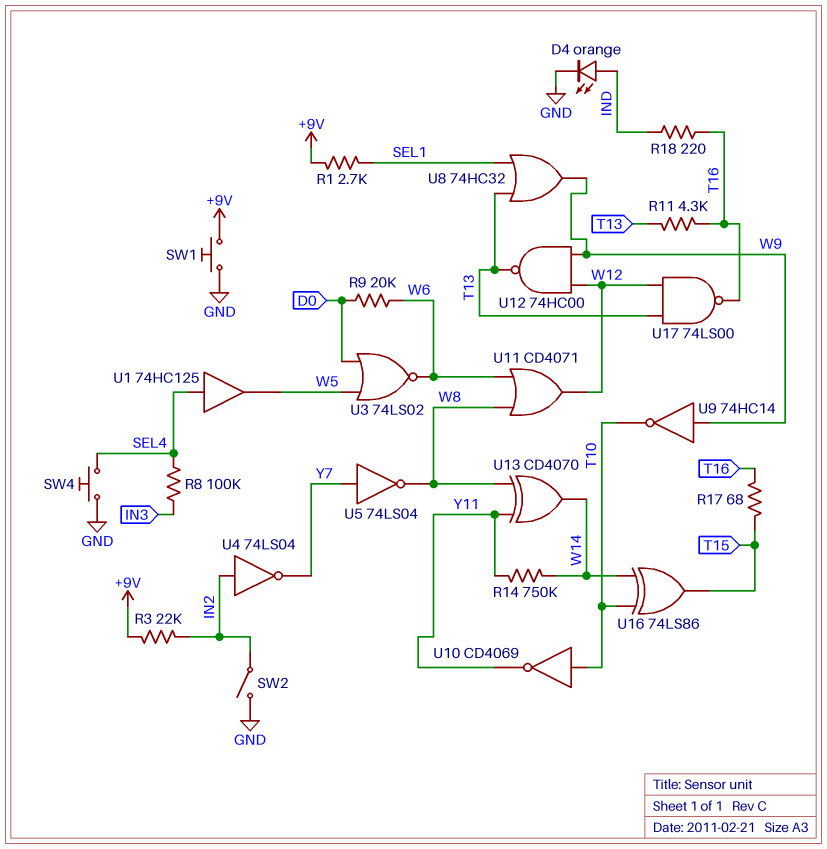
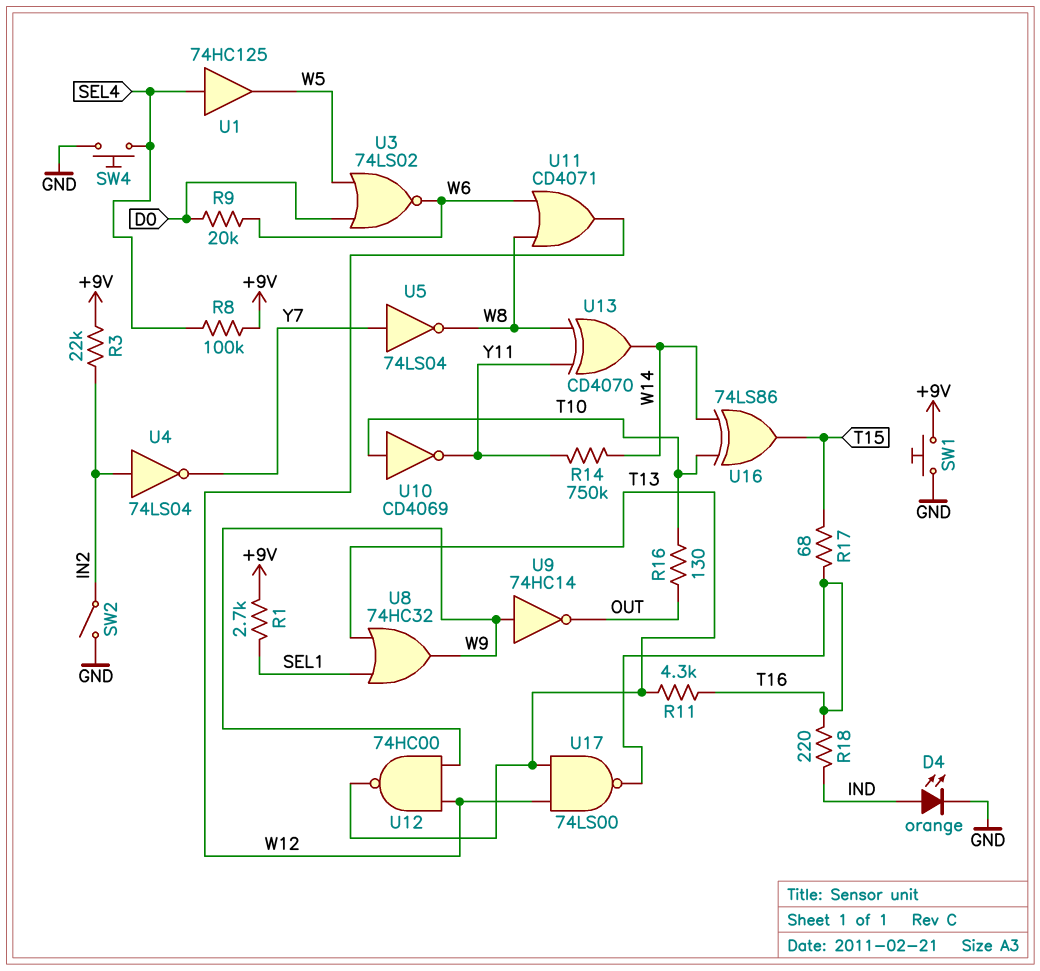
R8: 100k (IN3, SEL4) -> 100k (+9V, SEL4)
R16: none -> 130 (OUT, T10)
U9: NOT 74HC14 (in W9, out T10) -> NOT 74HC14 (in W9, out OUT)

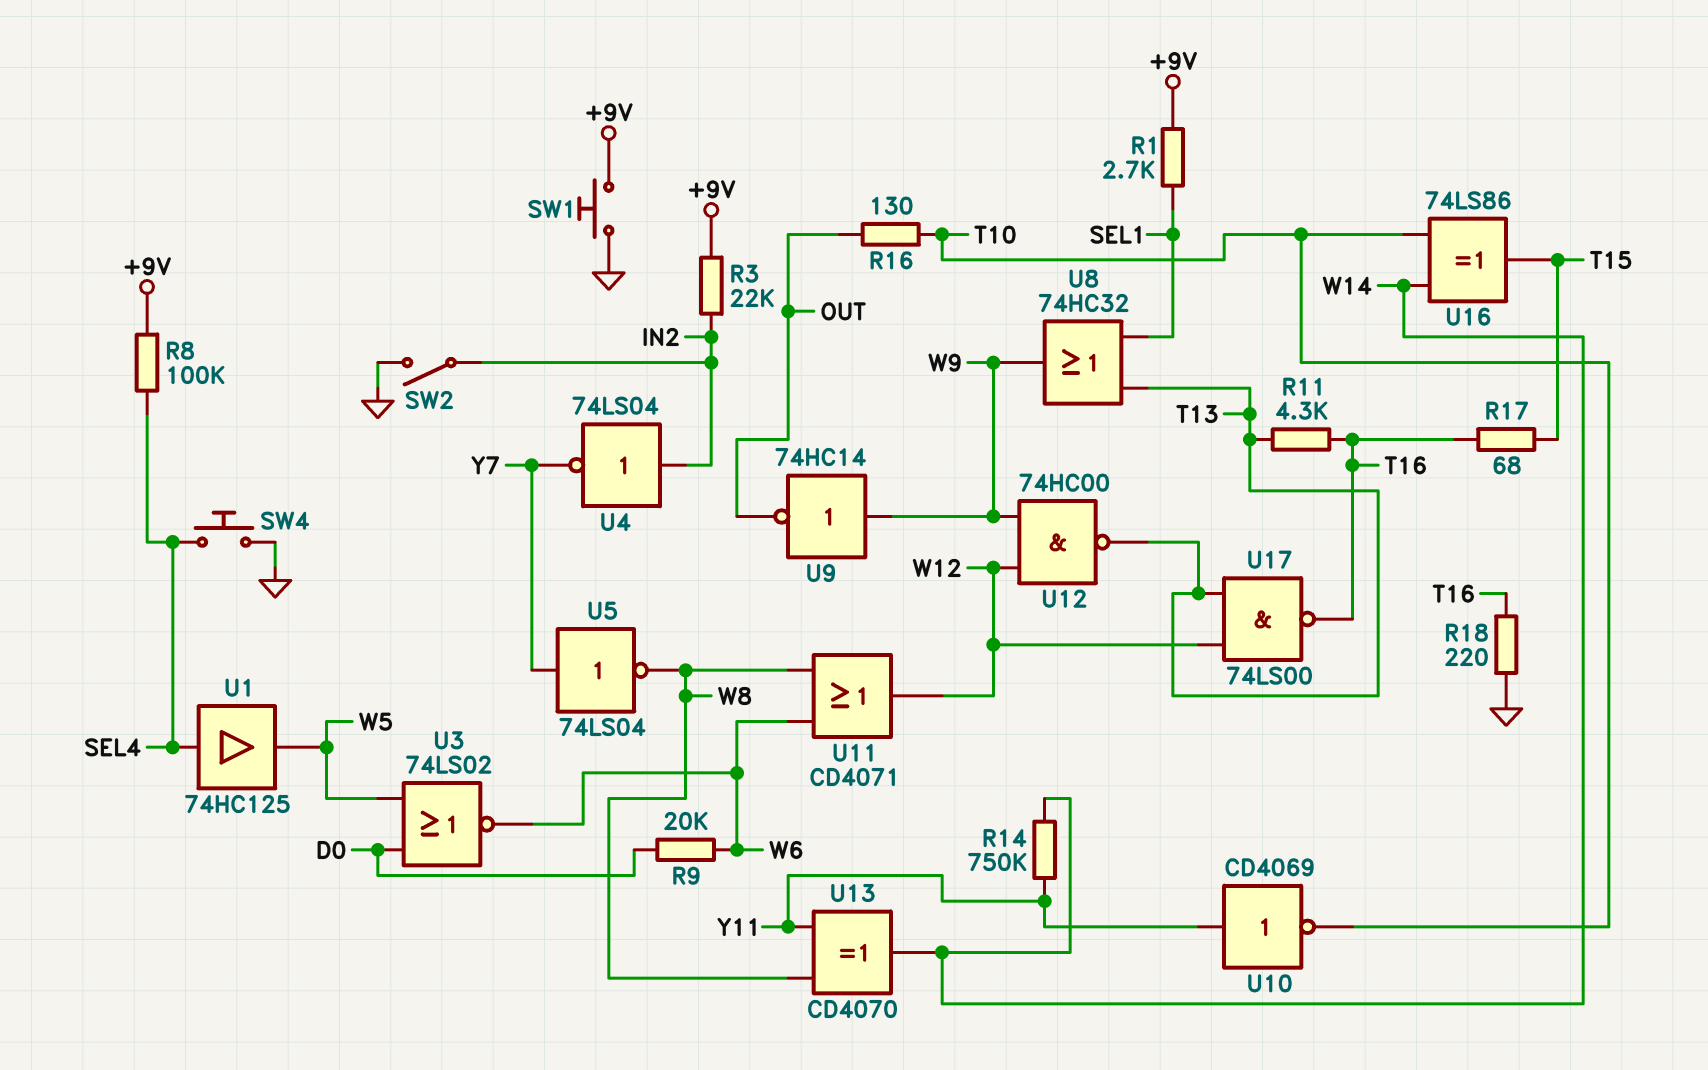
D4: LED orange (A IND, K GND) -> none
R18: 220 (IND, T16) -> 220 (GND, T16)
U10: NOT CD4069 (in T10, out Y11) -> NOT CD4069 (in Y11, out T10)

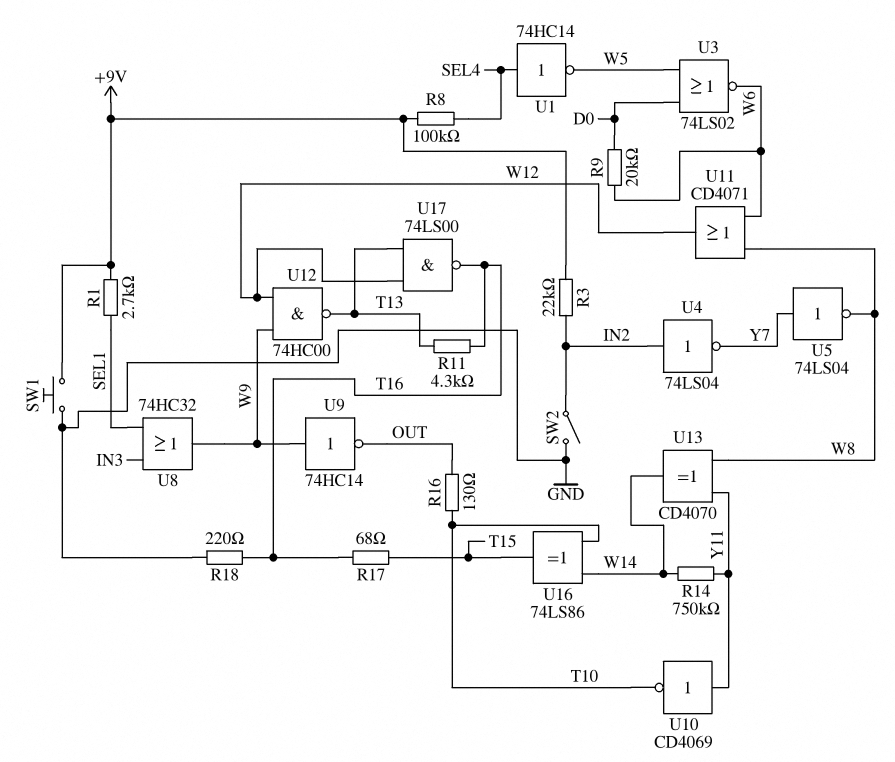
SW4: button (GND, SEL4) -> none
U1: buffer 74HC125 (in SEL4, out W5) -> NOT 74HC14 (in SEL4, out W5)
U8: OR 74HC32 (in SEL1, in T13, out W9) -> OR 74HC32 (in IN3, in SEL1, out W9)

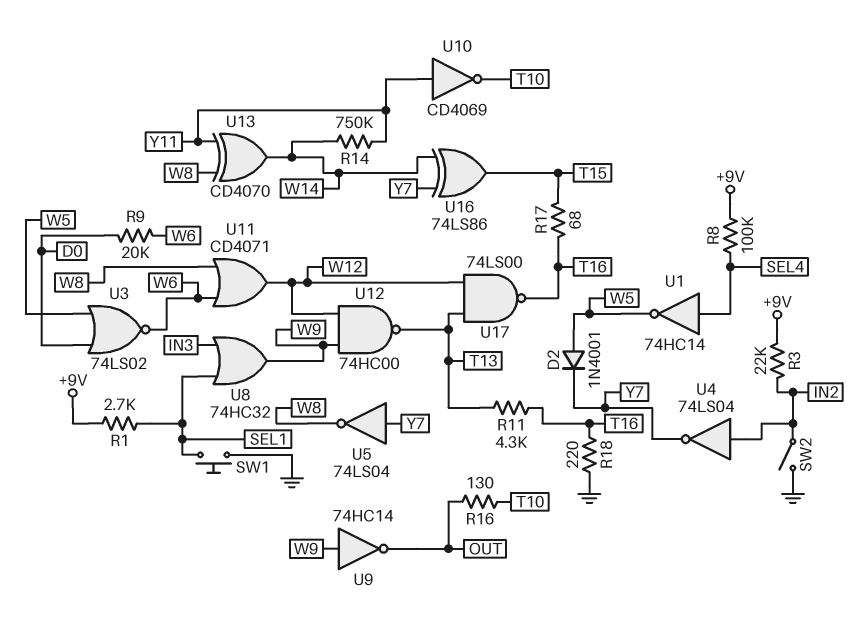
D2: none -> diode 1N4001 (A W5, K Y7)
SW1: button (+9V, GND) -> button (GND, SEL1)
U16: XOR 74LS86 (in T10, in W14, out T15) -> XOR 74LS86 (in W14, in Y7, out T15)

